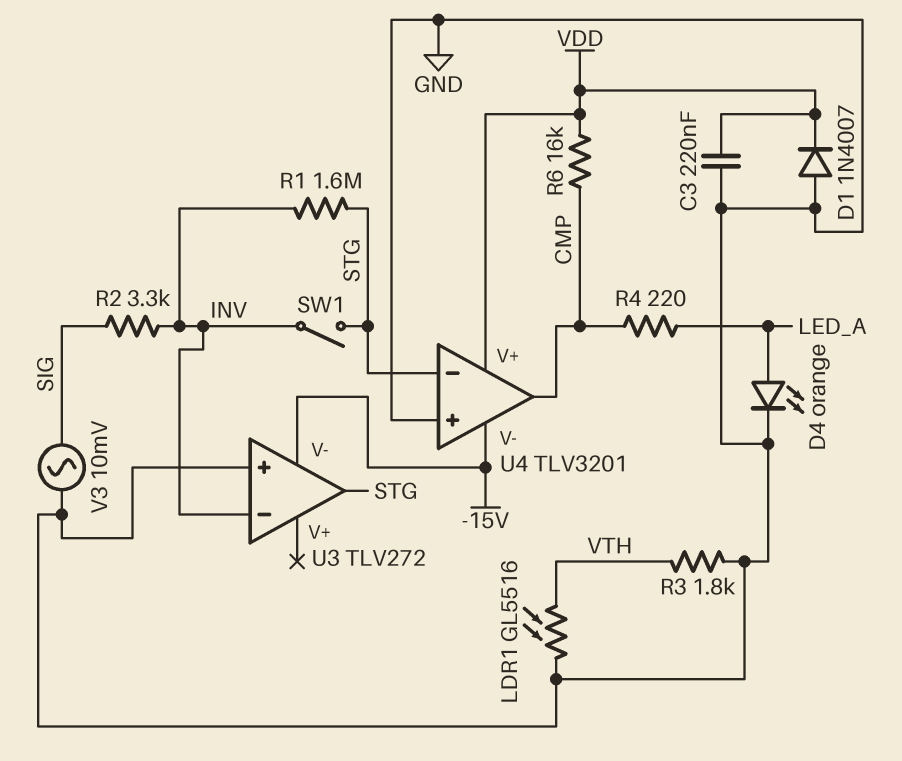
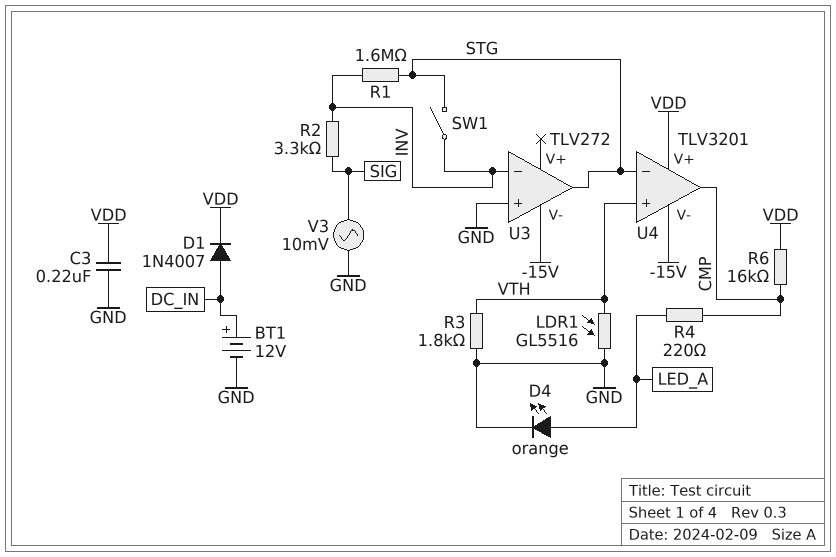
BT1: none -> 12V (plus DC_IN, minus GND)
D1: diode 1N4007 (A GND, K VDD) -> diode 1N4007 (A DC_IN, K VDD)
U4 pin in+: GND -> VTH

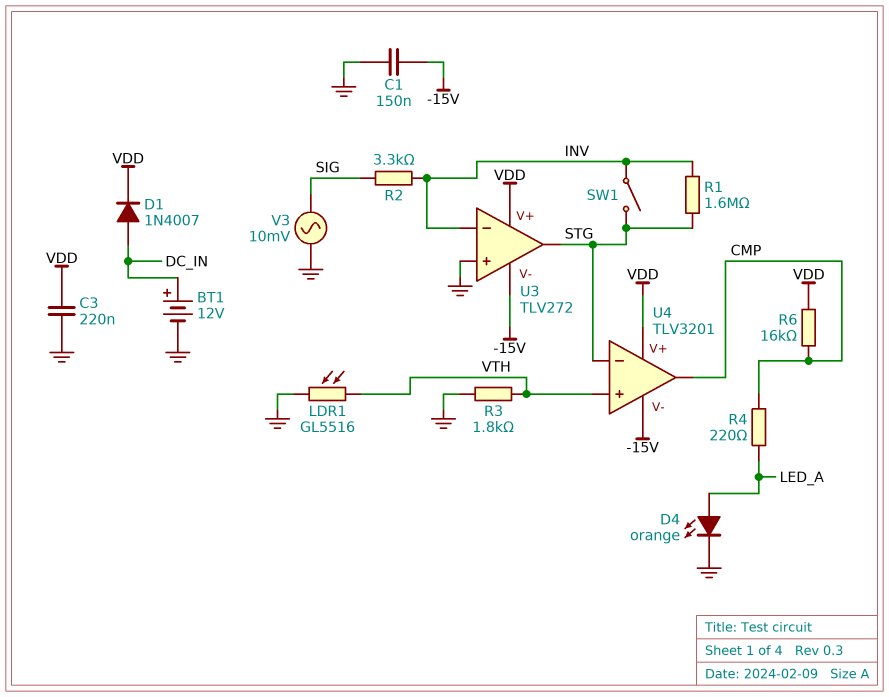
C1: none -> 150nF (-15V, GND)
U3 pin V+: none -> VDD

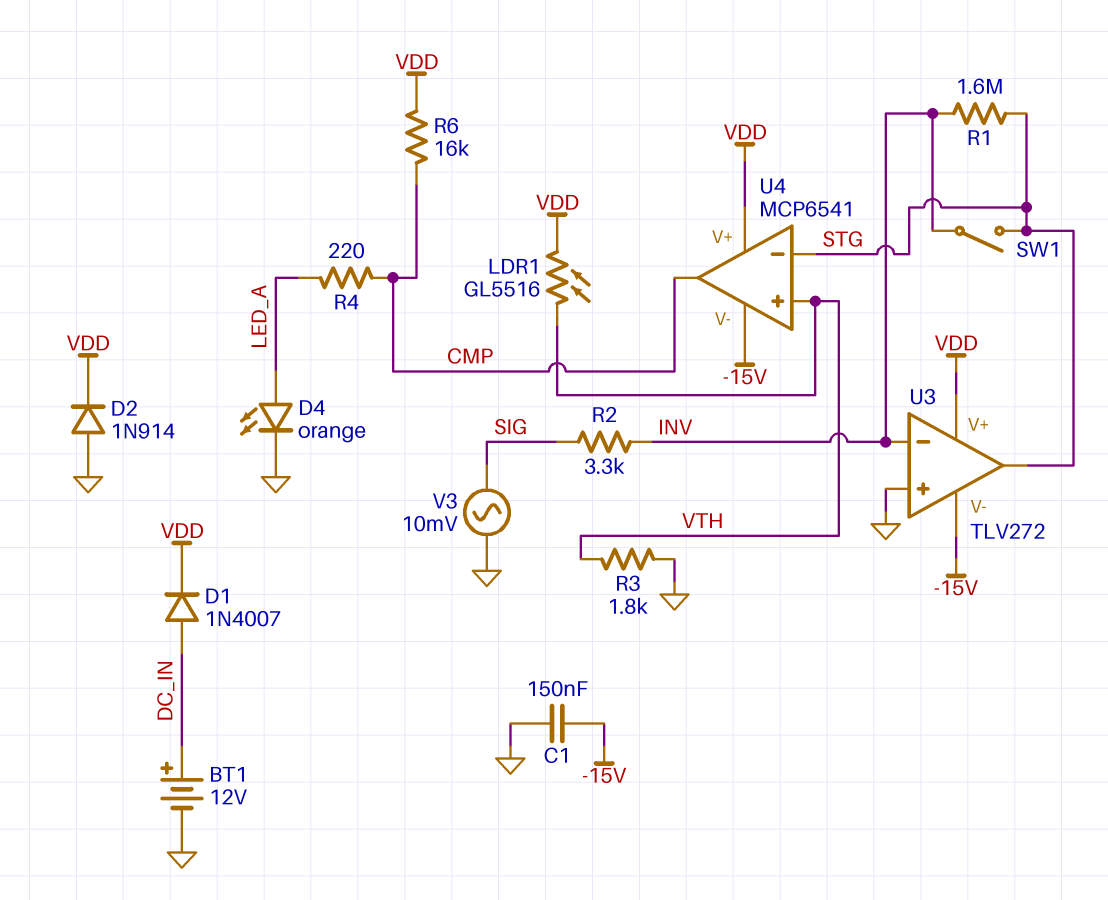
C3: 220nF (GND, VDD) -> none
D2: none -> diode 1N914 (A GND, K VDD)
LDR1: GL5516 (GND, VTH) -> GL5516 (VDD, VTH)
U4: TLV3201 -> MCP6541

